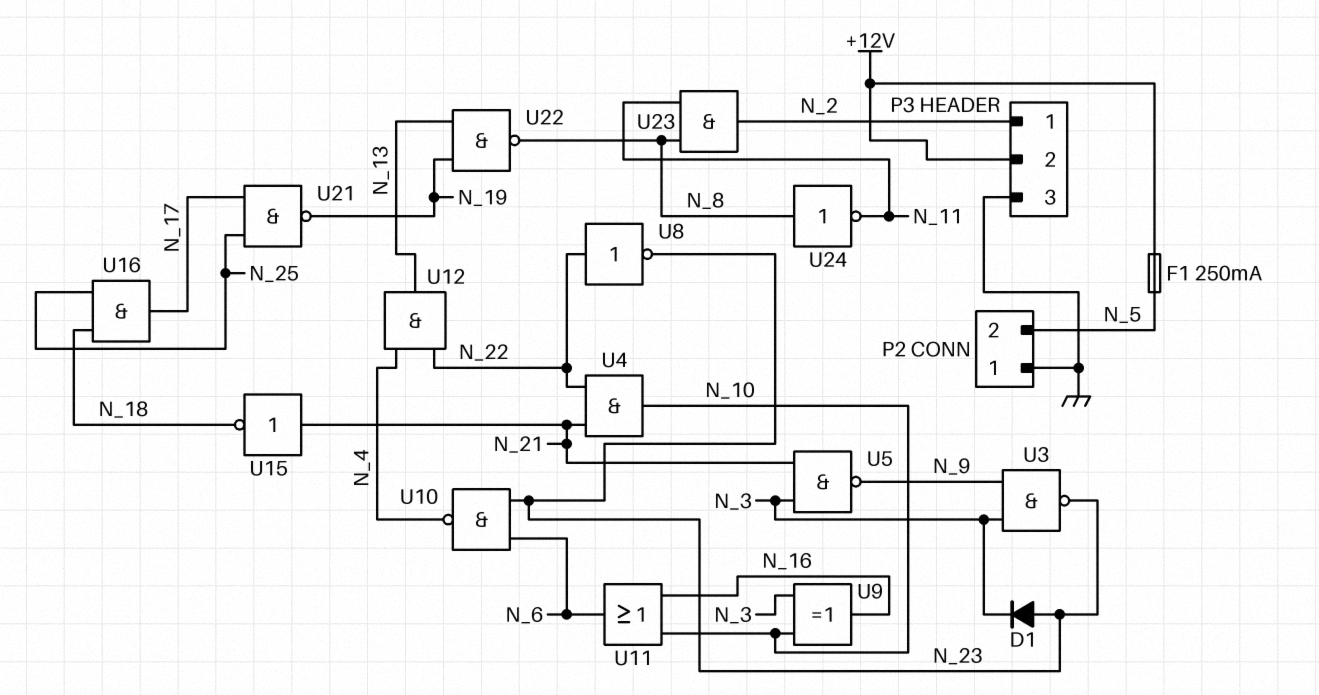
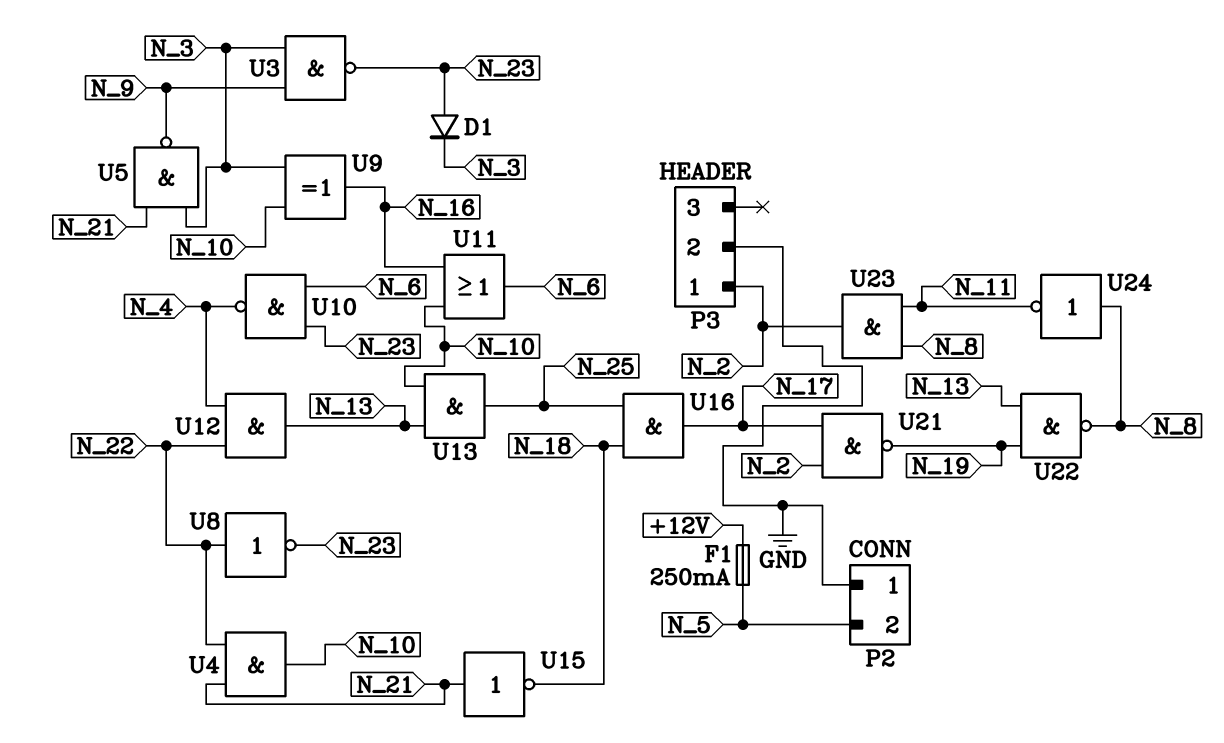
P3 pin 2: +12V -> GND
P3 pin 3: GND -> none
U13: none -> AND (in N_10, in N_13, out N_25)
U21: NAND (in N_17, in N_25, out N_19) -> NAND (in N_2, in N_17, out N_19)

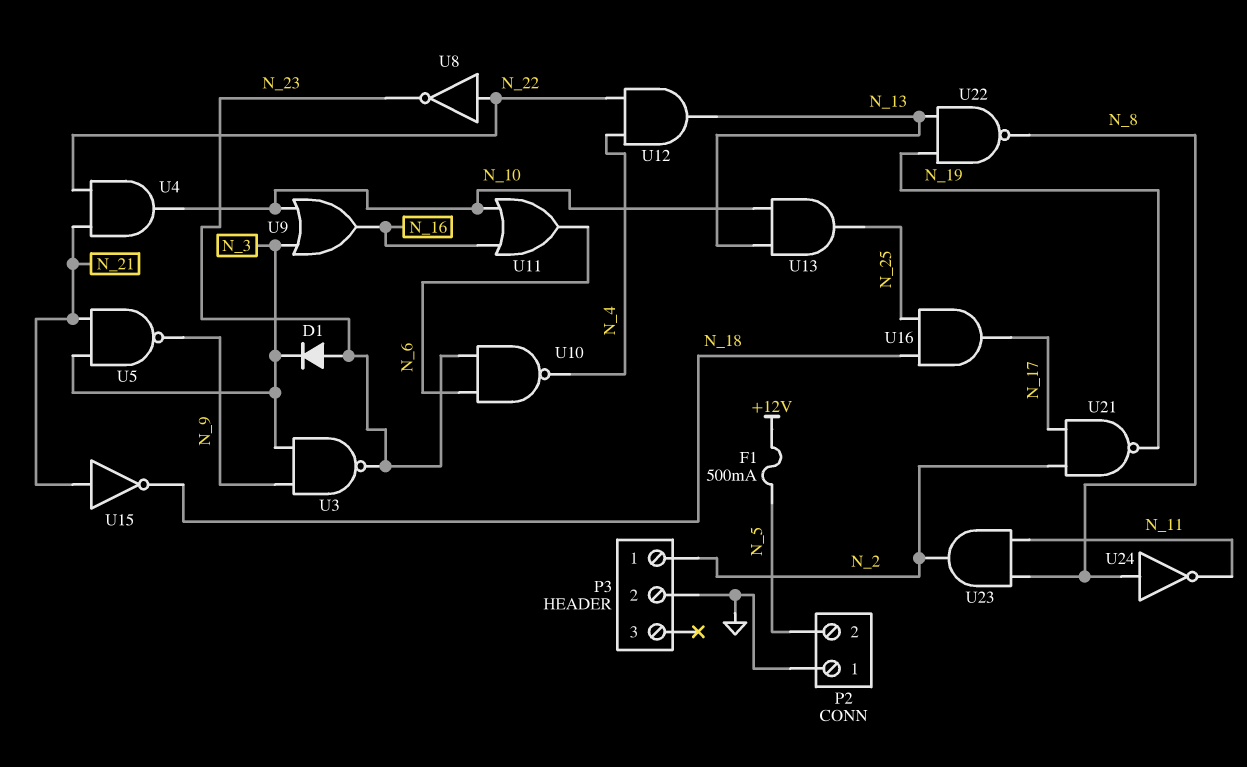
F1: 250mA (+12V, N_5) -> 500mA (+12V, N_5)
U9: XOR (in N_3, in N_10, out N_16) -> OR (in N_3, in N_10, out N_16)

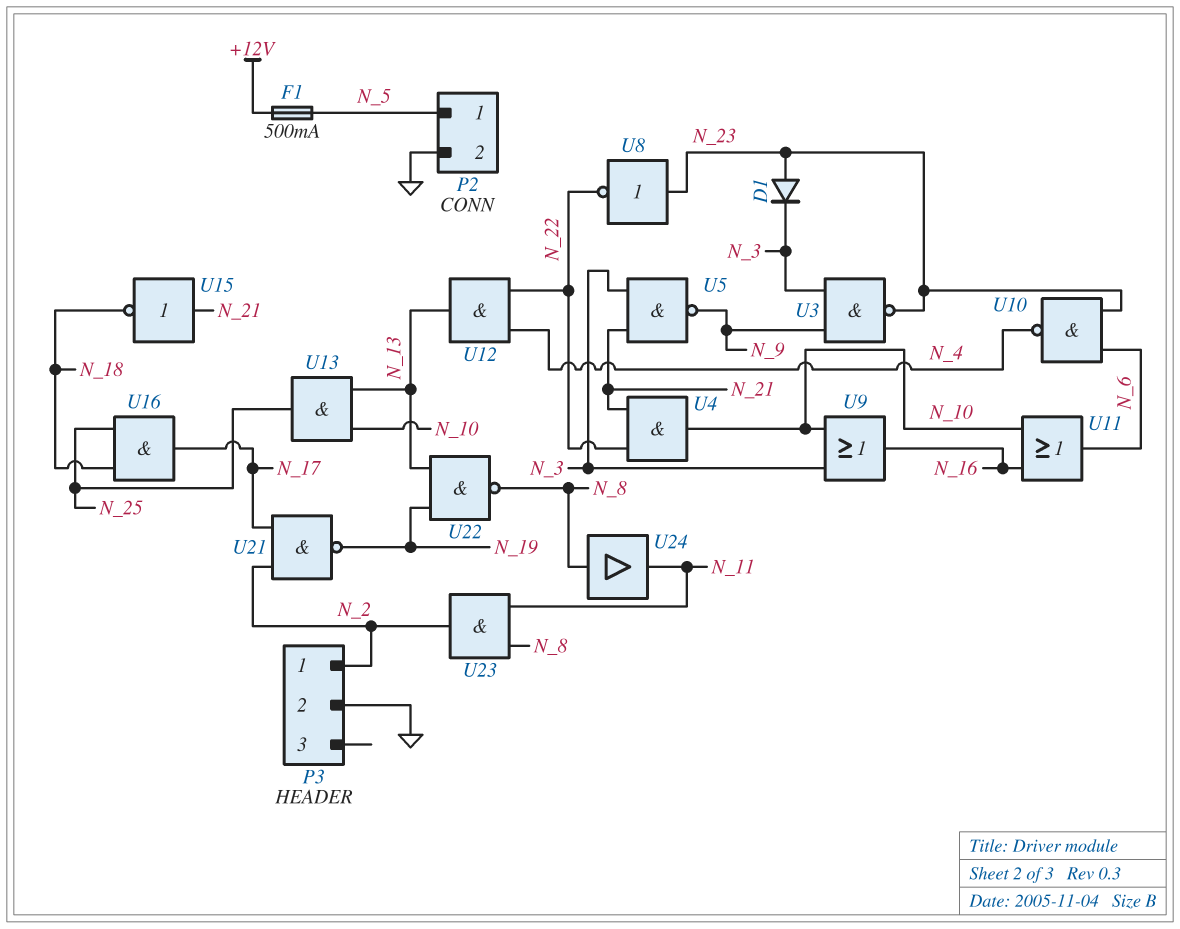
P2 pin 1: GND -> N_5
P2 pin 2: N_5 -> GND
U8: NOT (in N_22, out N_23) -> NOT (in N_23, out N_22)
U24: NOT (in N_8, out N_11) -> buffer (in N_8, out N_11)

